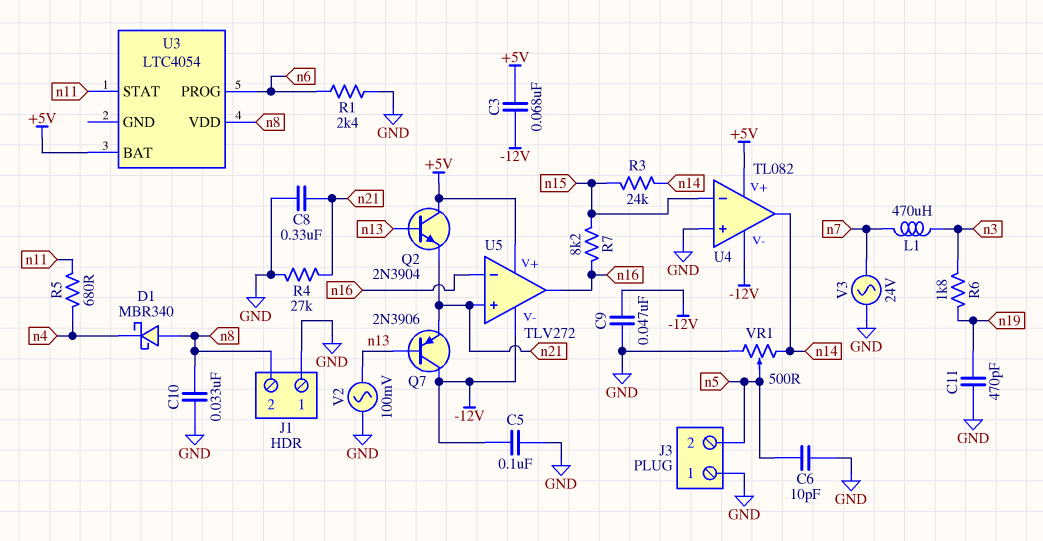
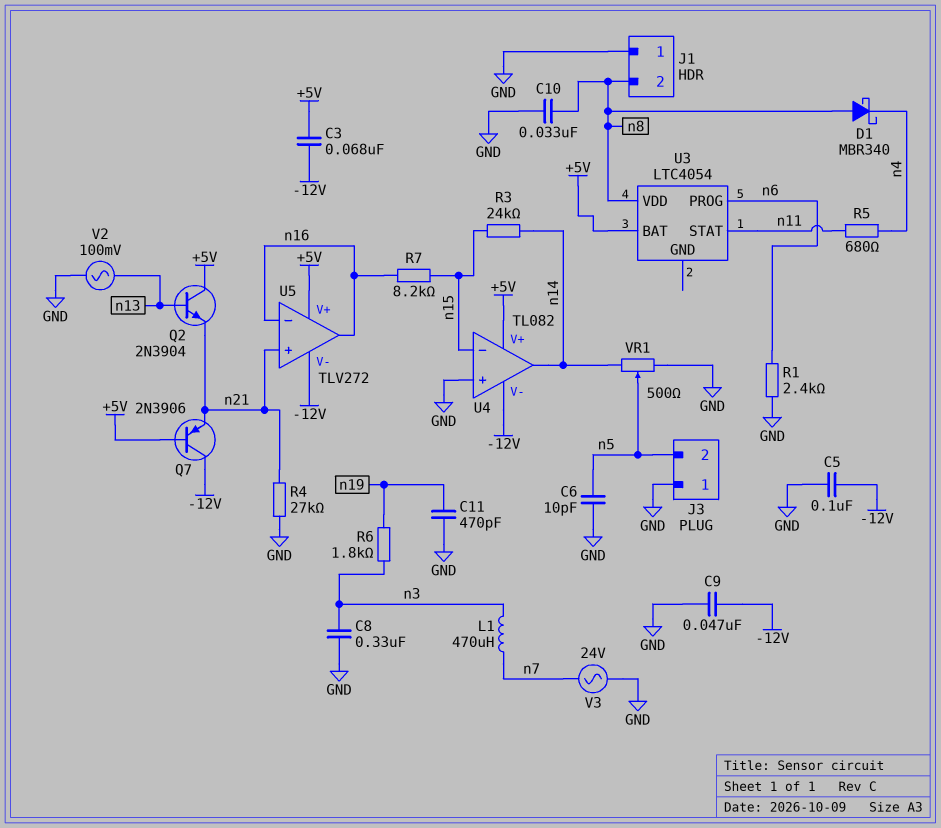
C8: 330nF (GND, n21) -> 330nF (GND, n3)
Q7: PNP 2N3906 (B n13, C -12V, E n21) -> PNP 2N3906 (B +5V, C -12V, E n21)

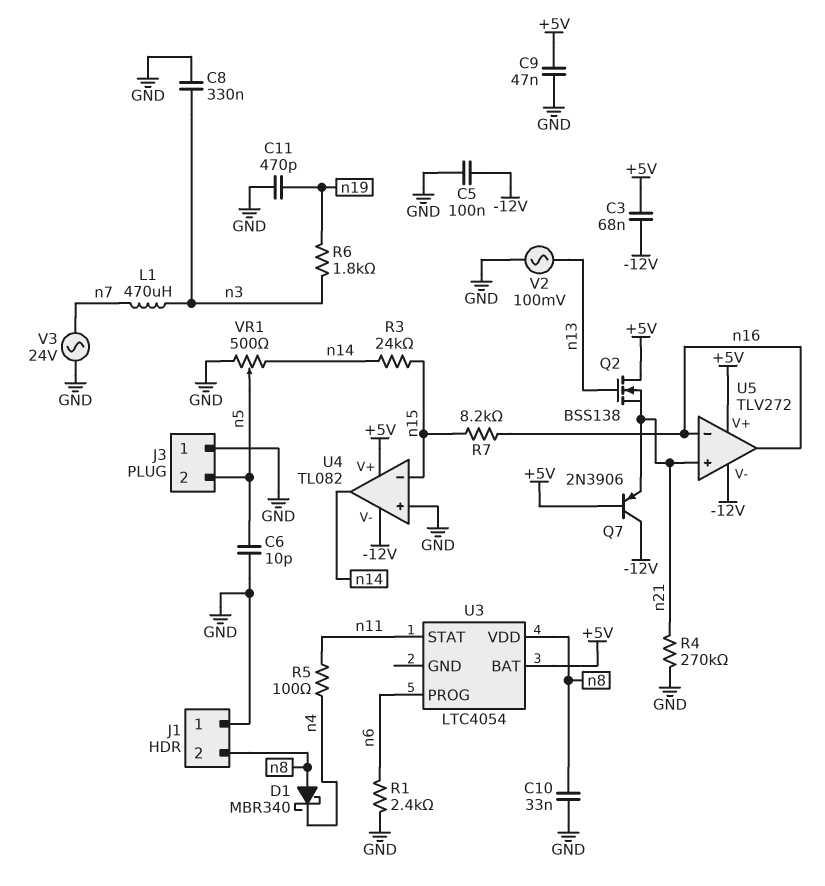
C9: 47nF (-12V, GND) -> 47nF (+5V, GND)
Q2: NPN 2N3904 (B n13, C +5V, E n21) -> NMOS BSS138 (G n13, D +5V, S n21)
R4: 27k (GND, n21) -> 270k (GND, n21)
R5: 680 (n4, n11) -> 100 (n4, n11)

